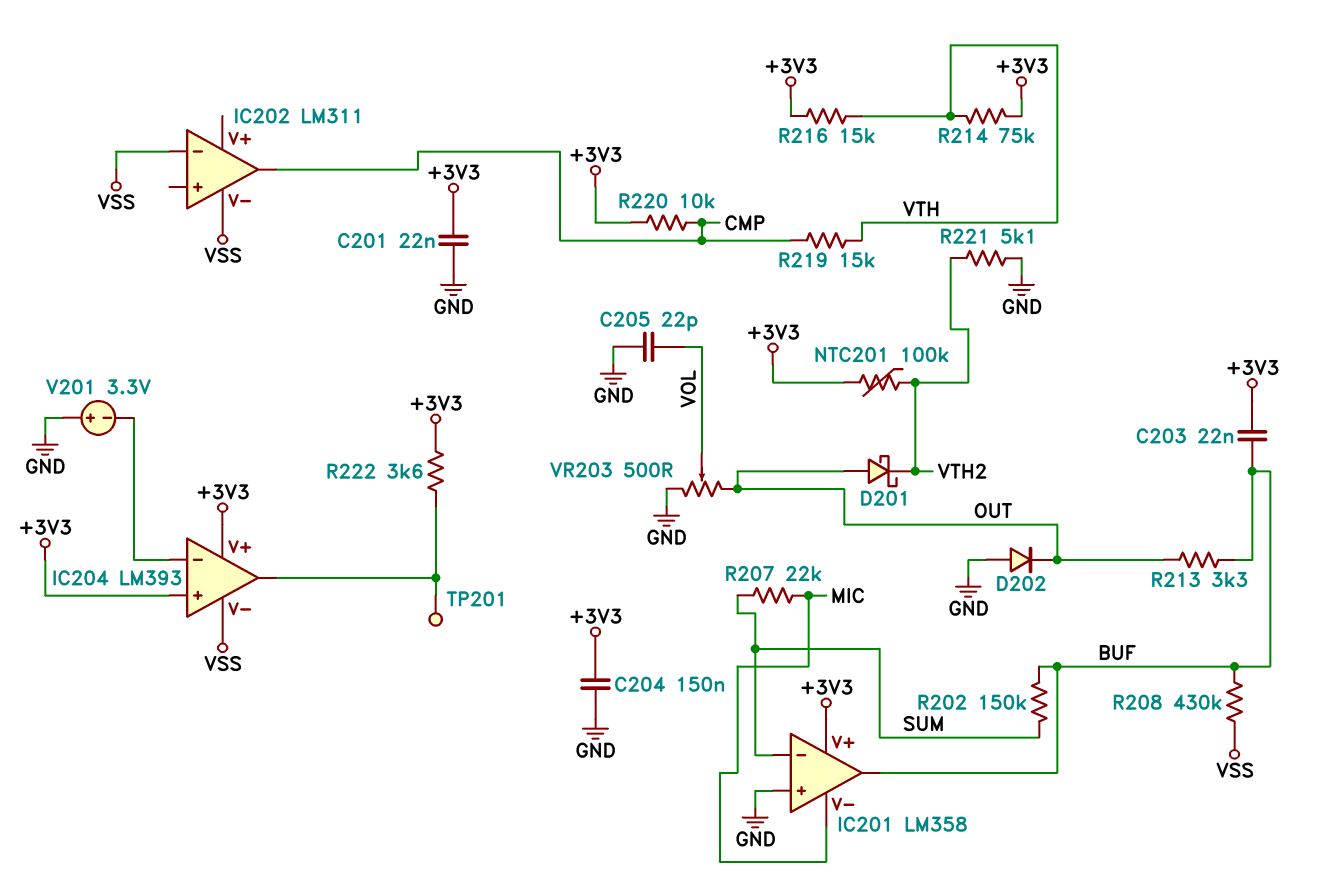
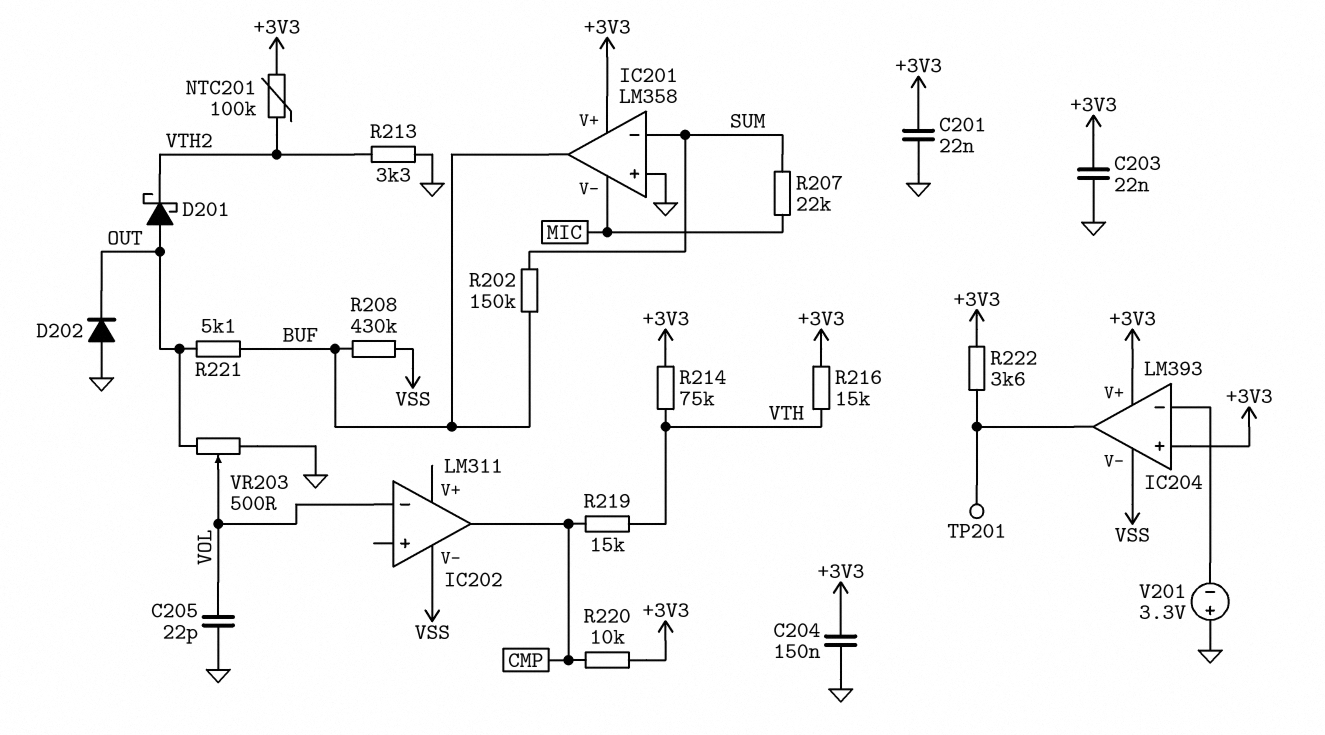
C203: 22nF (+3V3, BUF) -> 22nF (+3V3, GND)
IC202 pin in-: VSS -> VOL
R213: 3.3k (BUF, OUT) -> 3.3k (GND, VTH2)
R221: 5.1k (GND, VTH2) -> 5.1k (BUF, OUT)

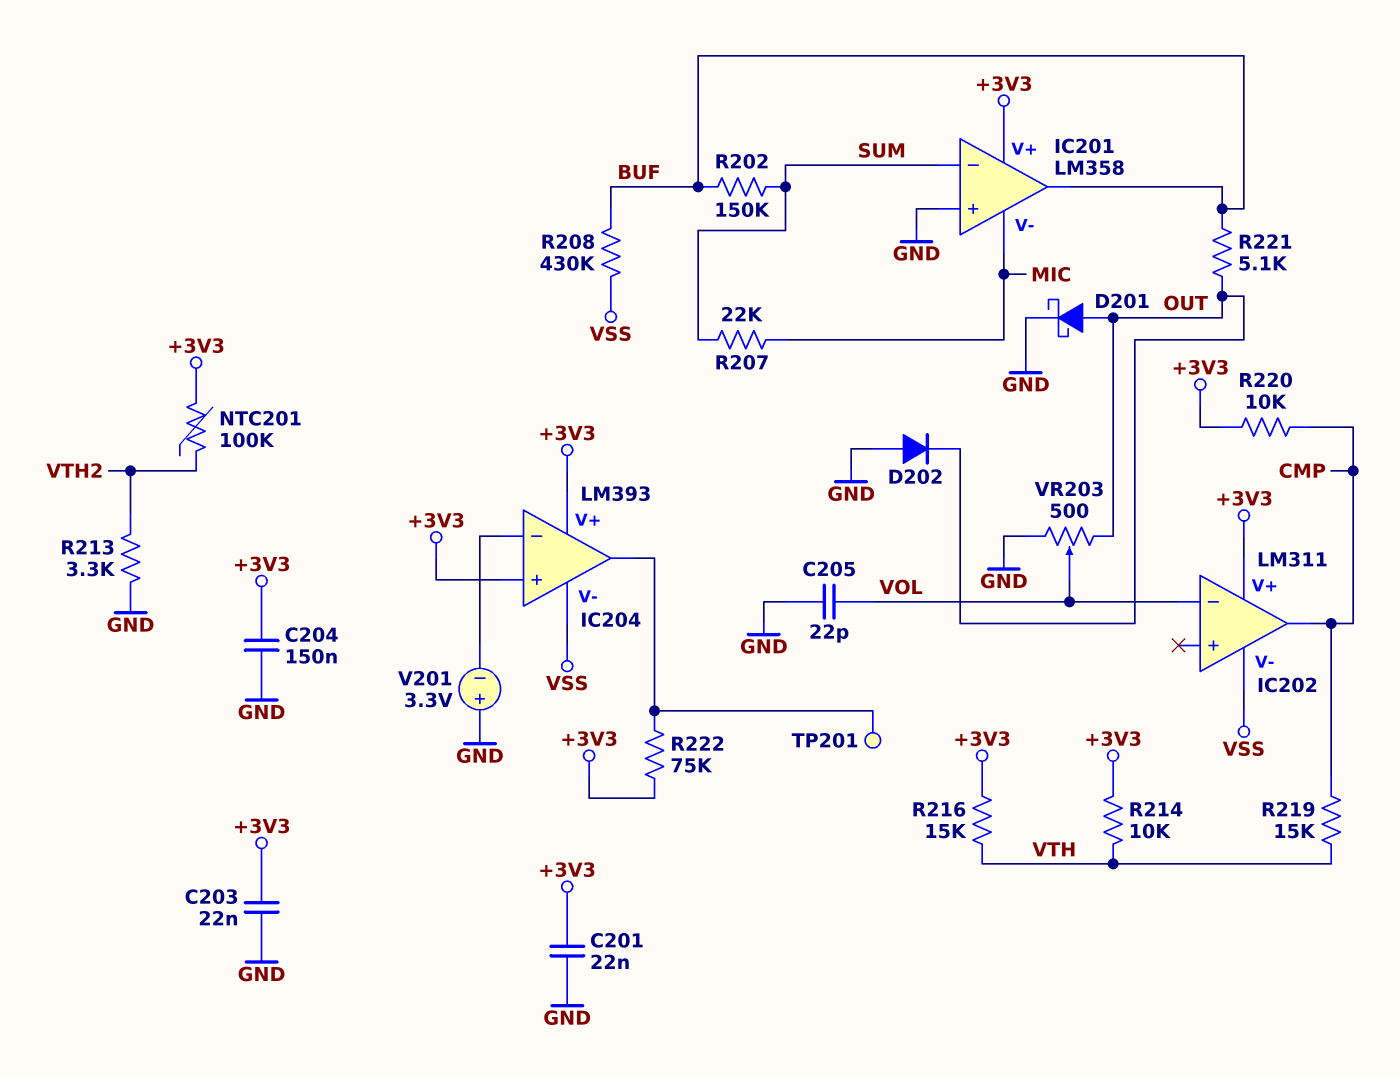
D201: schottky (A OUT, K VTH2) -> schottky (A OUT, K GND)
IC202 pin V+: none -> +3V3
R214: 75k (+3V3, VTH) -> 10k (+3V3, VTH)
R222: 3.6k (+3V3, IC204/out) -> 75k (+3V3, IC204/out)

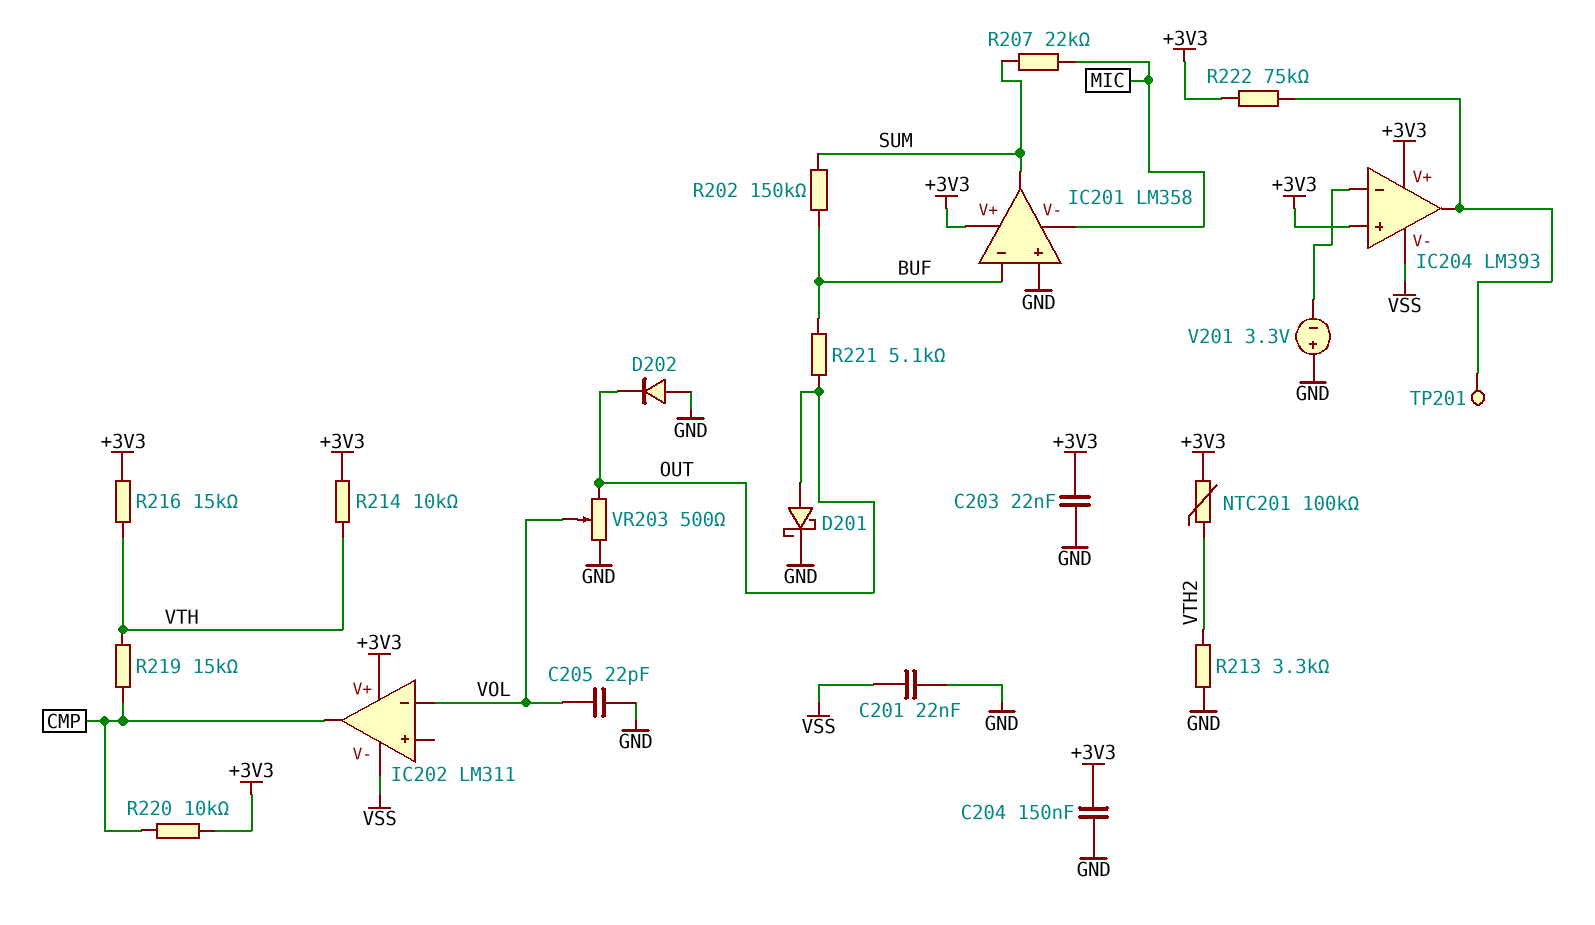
C201: 22nF (+3V3, GND) -> 22nF (GND, VSS)
IC201 pin in-: SUM -> BUF
IC201 pin out: BUF -> SUM
R208: 430k (BUF, VSS) -> none

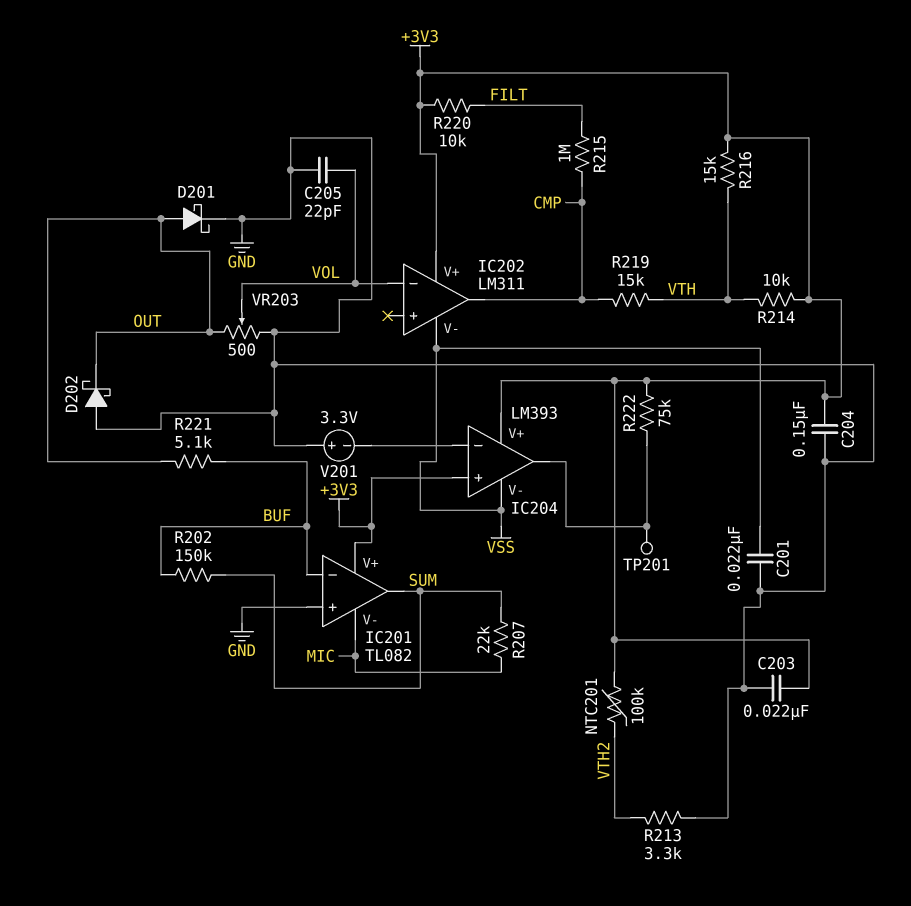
D202: diode (A GND, K OUT) -> schottky (A GND, K OUT)
IC201: LM358 -> TL082
R215: none -> 1M (CMP, FILT)
R220: 10k (+3V3, CMP) -> 10k (+3V3, FILT)

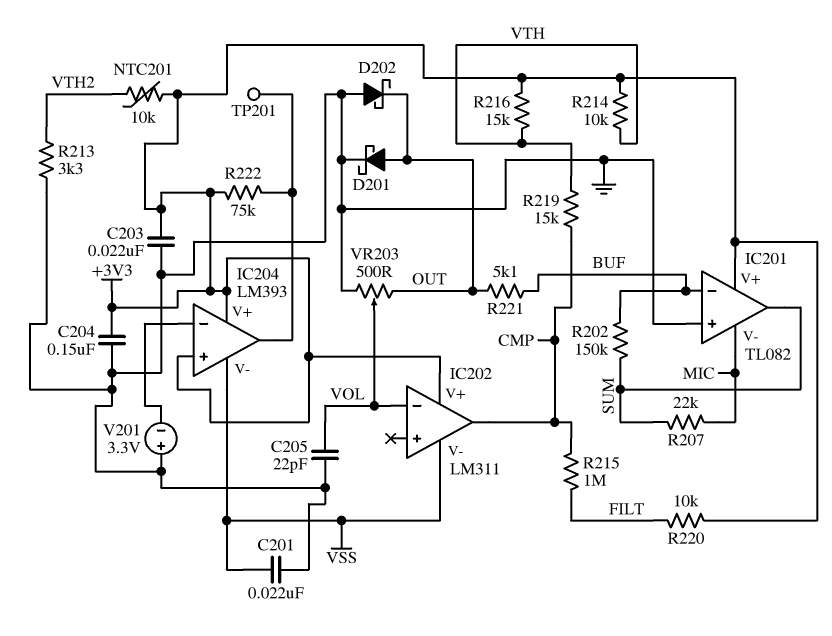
NTC201: 100k (+3V3, VTH2) -> 10k (+3V3, VTH2)

